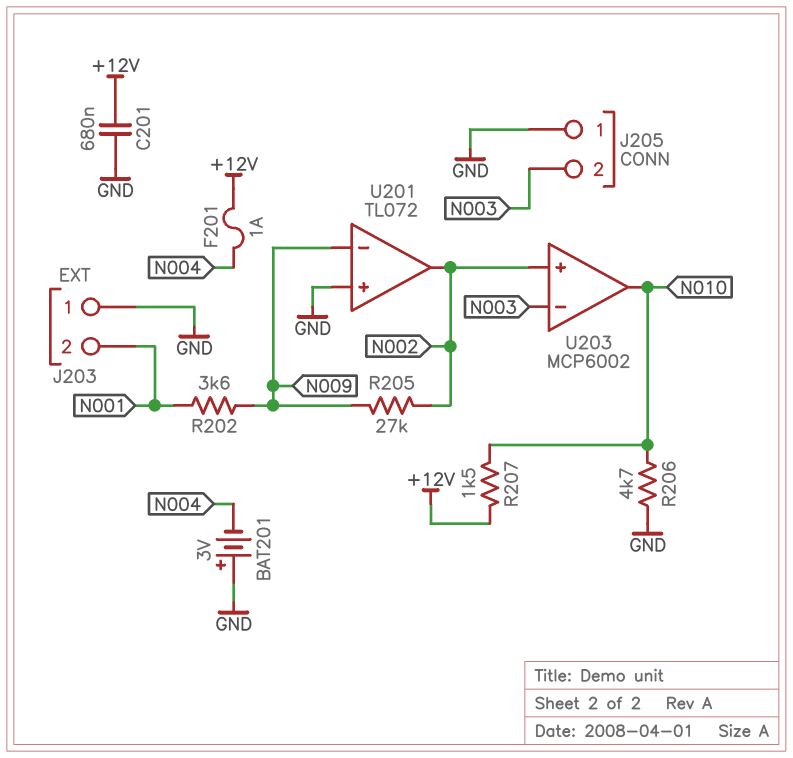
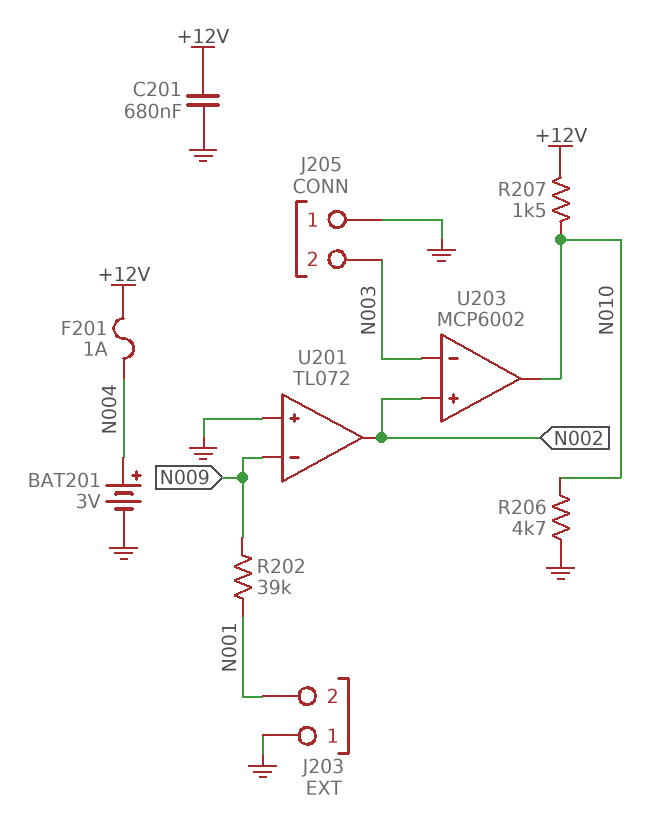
BAT201: 3V (plus GND, minus N004) -> 3V (plus N004, minus GND)
R202: 3.6k (N001, N009) -> 39k (N001, N009)
R205: 27k (N002, N009) -> none

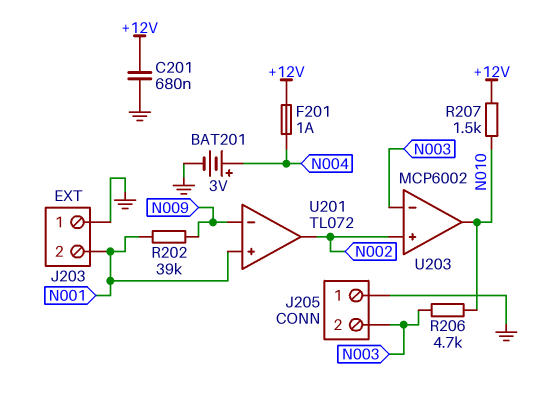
R206: 4.7k (GND, N010) -> 4.7k (N003, N010)
U201 pin in+: GND -> N001

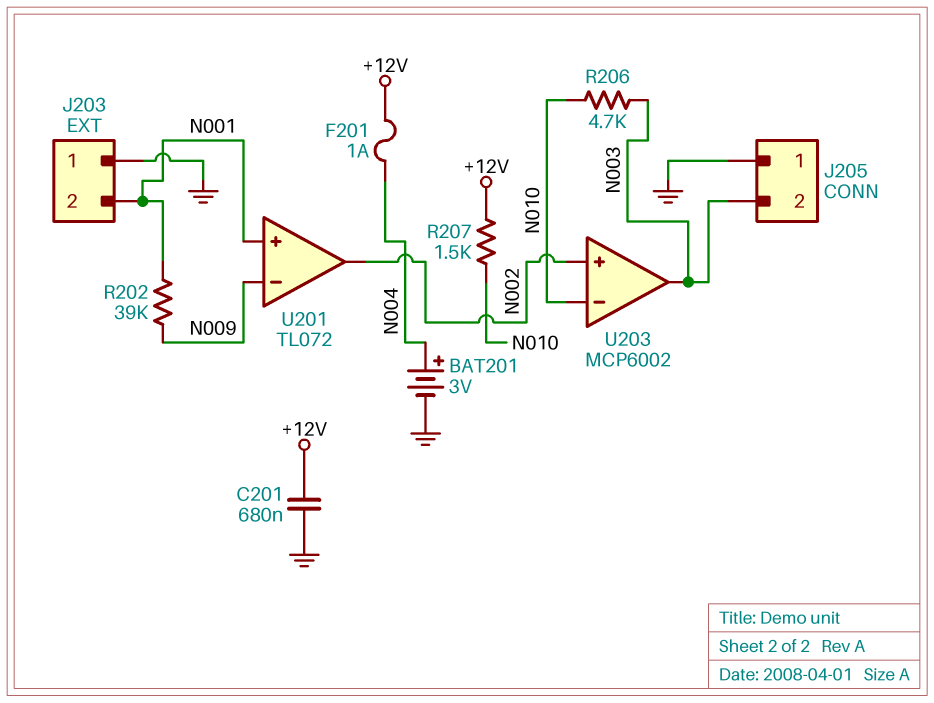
U203 pin in-: N003 -> N010
U203 pin out: N010 -> N003

